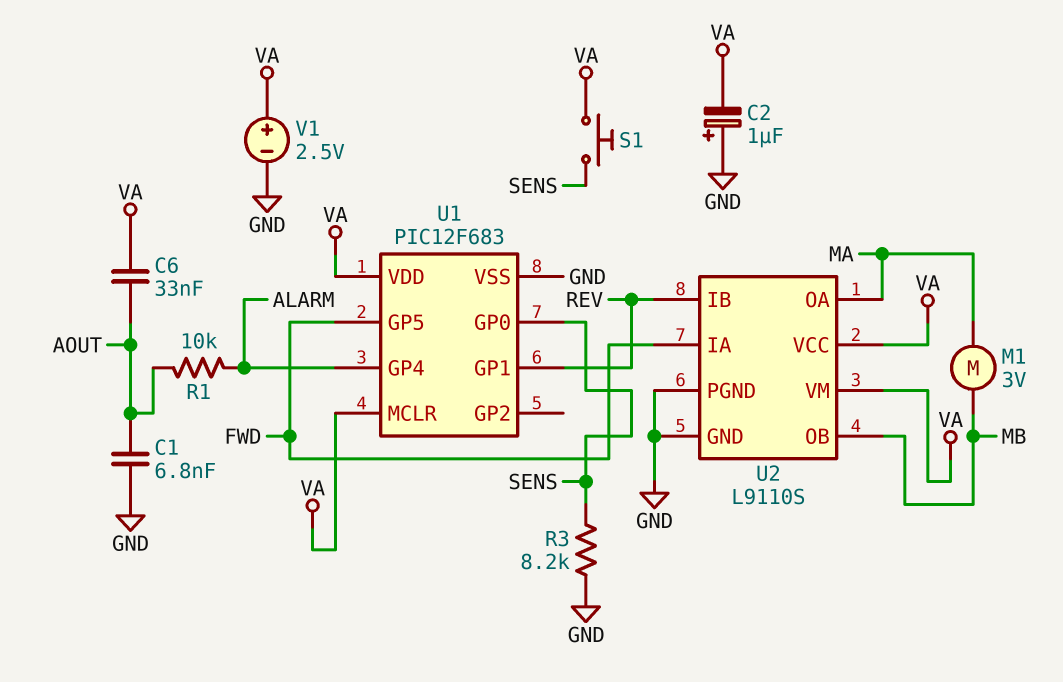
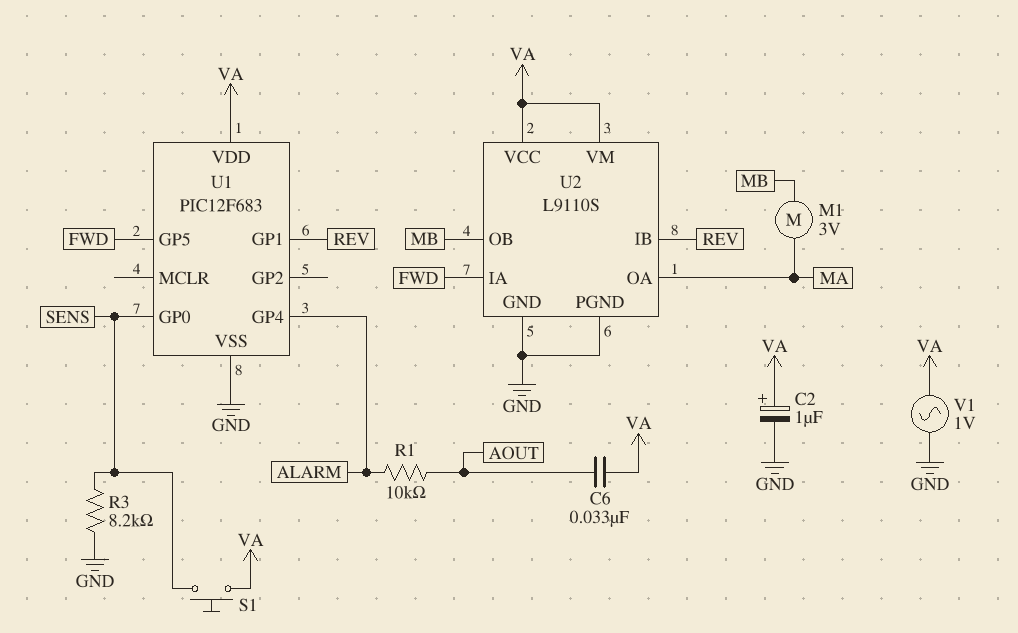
C1: 6.8nF (AOUT, GND) -> none
C2: 1uF (plus GND, minus VA) -> 1uF (plus VA, minus GND)
U1 pin MCLR: VA -> none
V1: 2.5V (plus VA, minus GND) -> AC 1V (GND, VA)

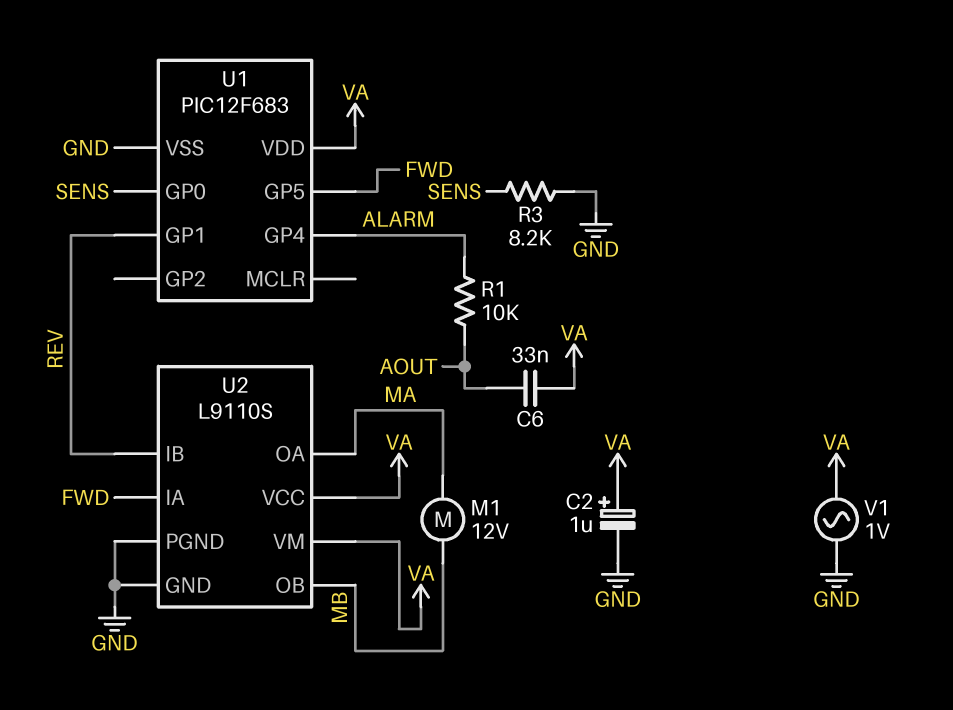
M1: motor 3V (MA, MB) -> motor 12V (MA, MB)
S1: button (SENS, VA) -> none

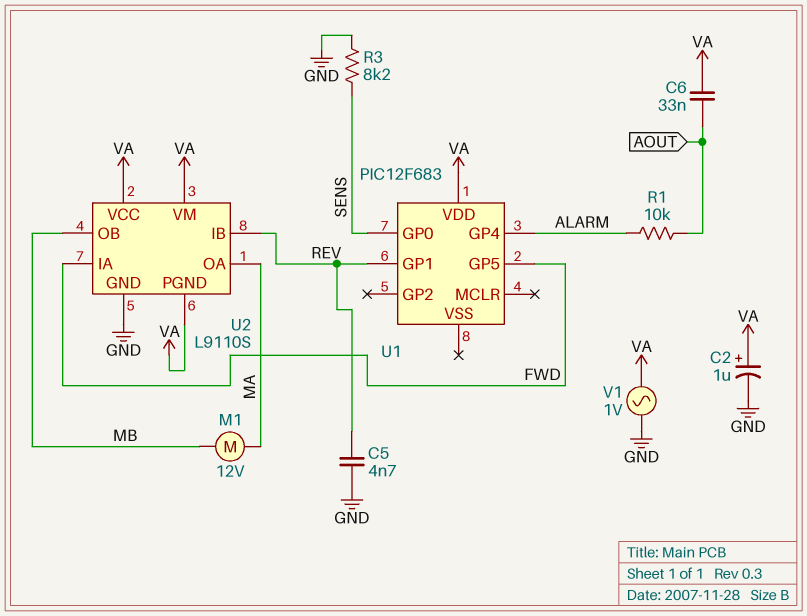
C5: none -> 4.7nF (GND, REV)
U1 pin VSS: GND -> none
U2 pin PGND: GND -> VA

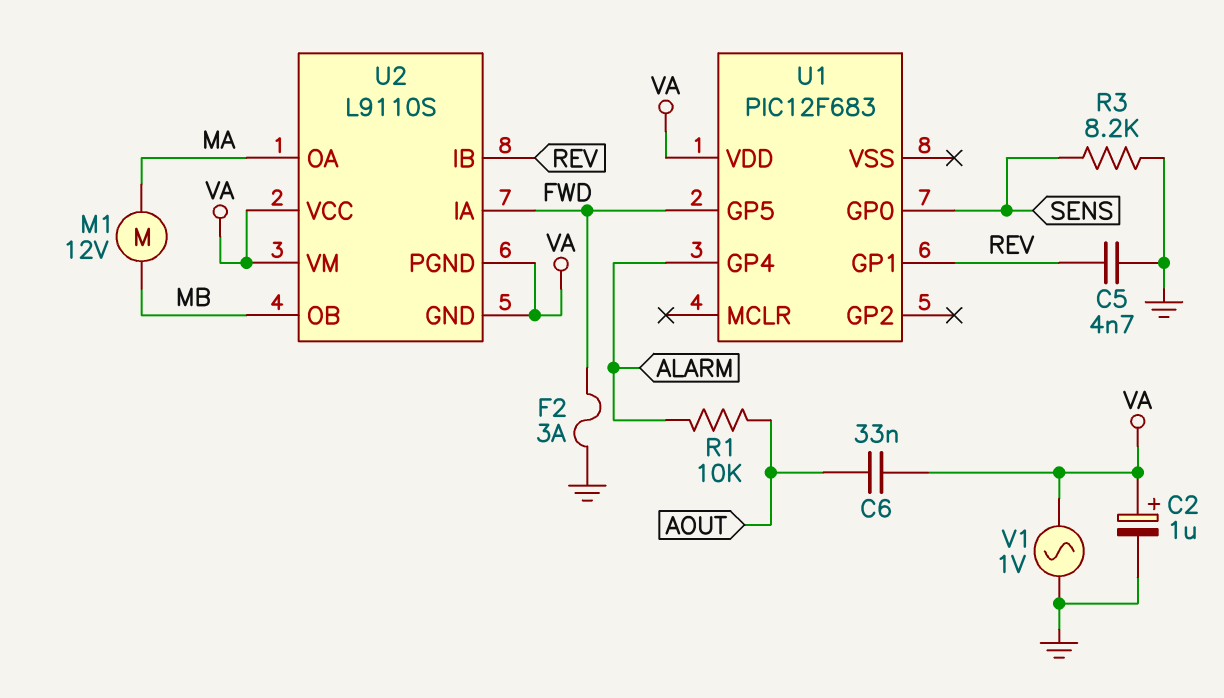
F2: none -> 3A (FWD, GND)
U2 pin GND: GND -> VA

